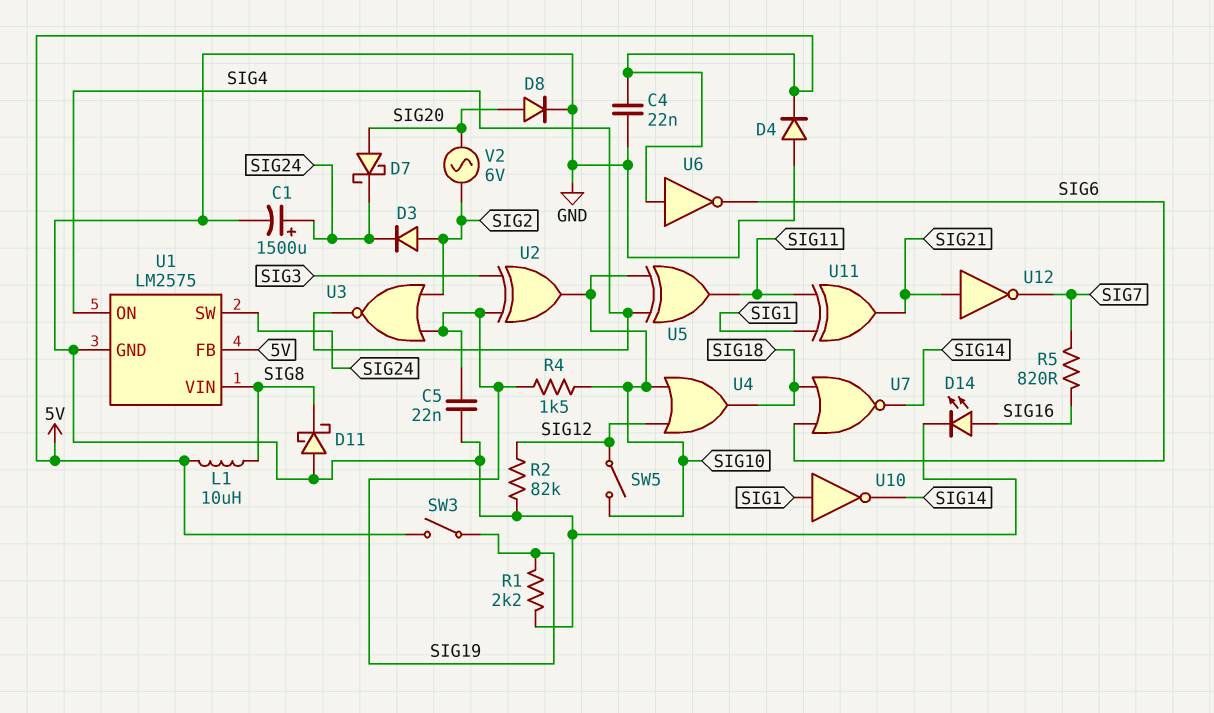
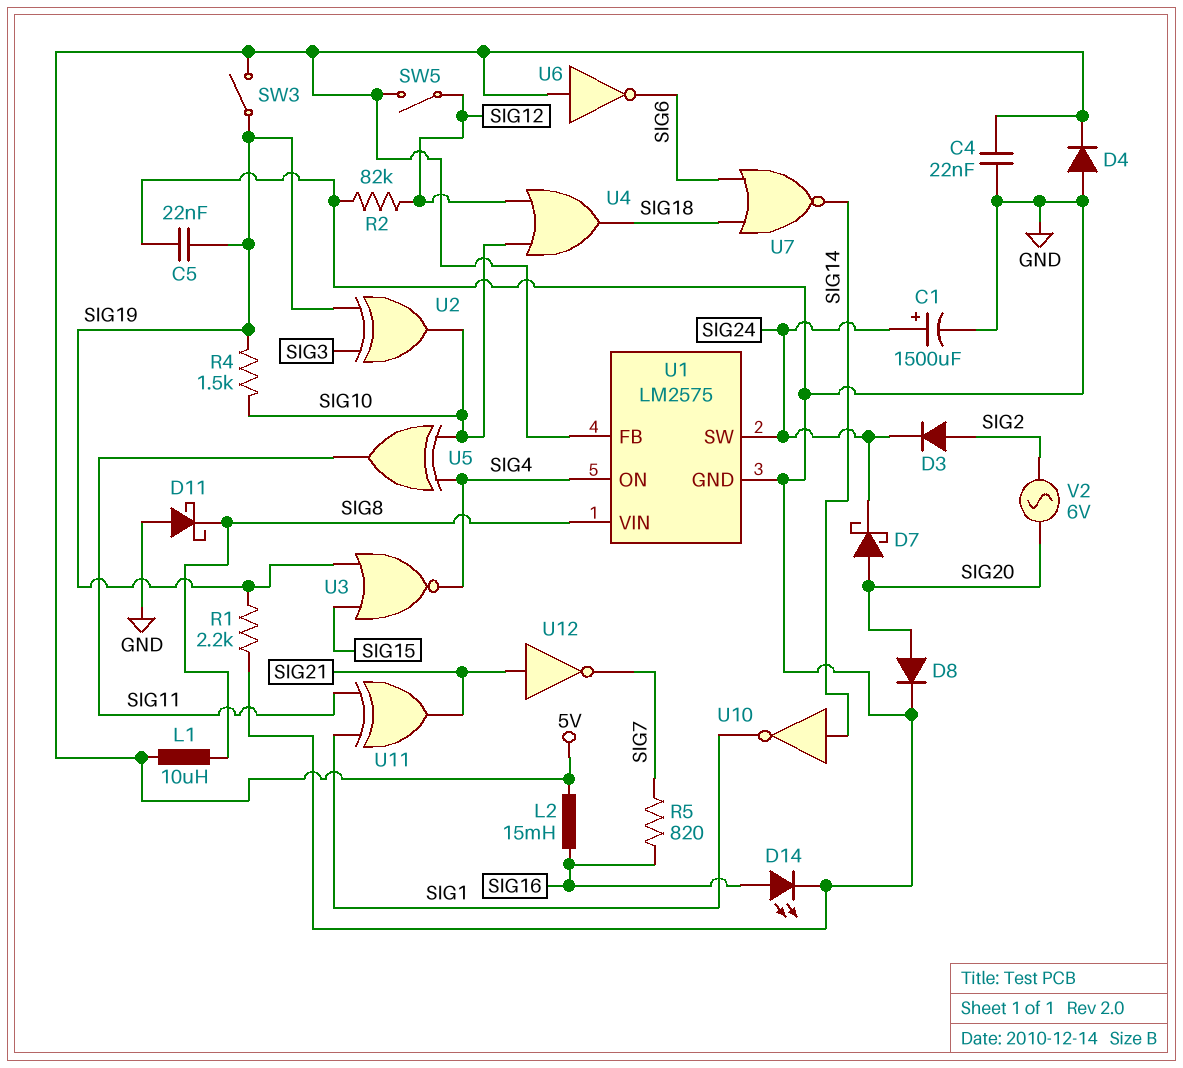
L2: none -> 15mH (5V, SIG16)
SW5: switch (SIG10, SIG12) -> switch (5V, SIG12)
U3: NOR (in SIG2, in SIG19, out SIG4) -> NOR (in SIG15, in SIG19, out SIG4)
U10: NOT (in SIG1, out SIG14) -> NOT (in SIG14, out SIG1)

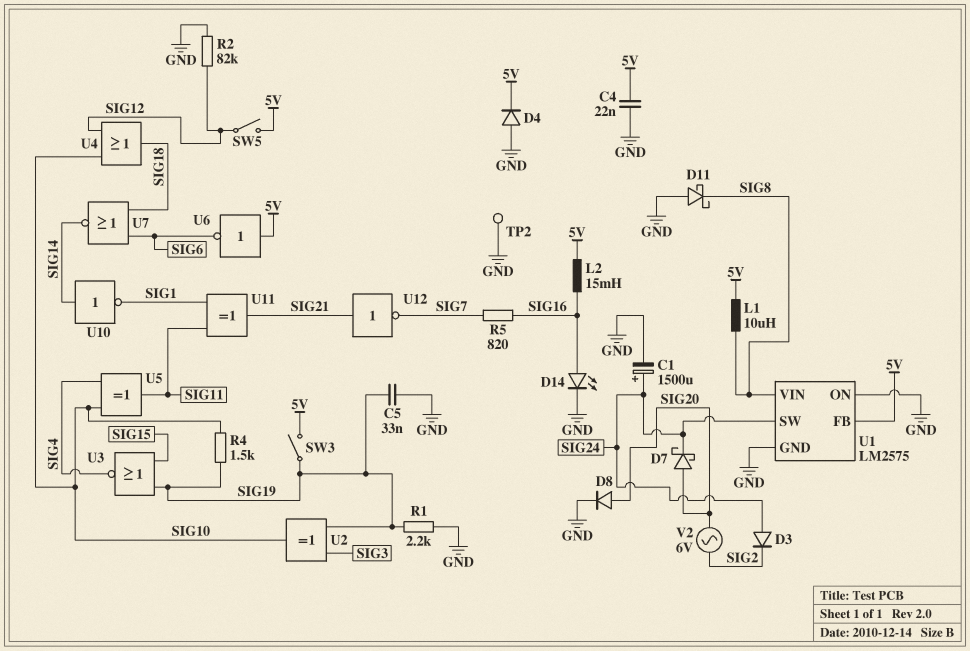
C5: 22nF (GND, SIG19) -> 33nF (GND, SIG19)
D3: diode (A SIG2, K SIG24) -> diode (A SIG24, K SIG2)
TP2: none -> test point (GND)
U1 pin ON: SIG4 -> GND

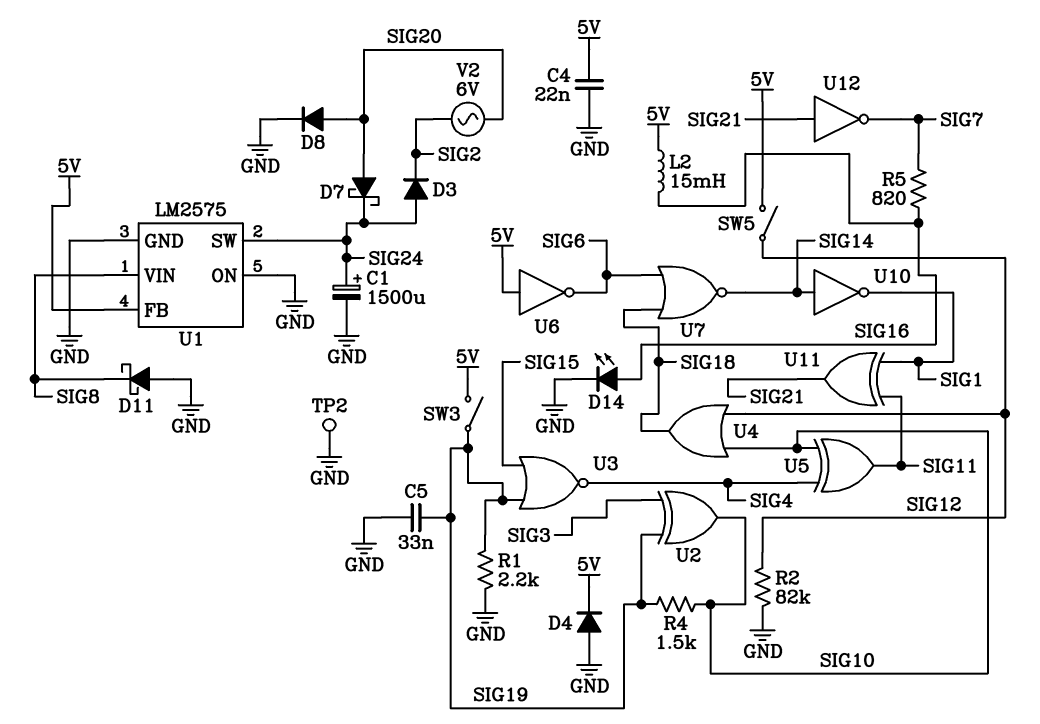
L1: 10uH (5V, SIG8) -> none

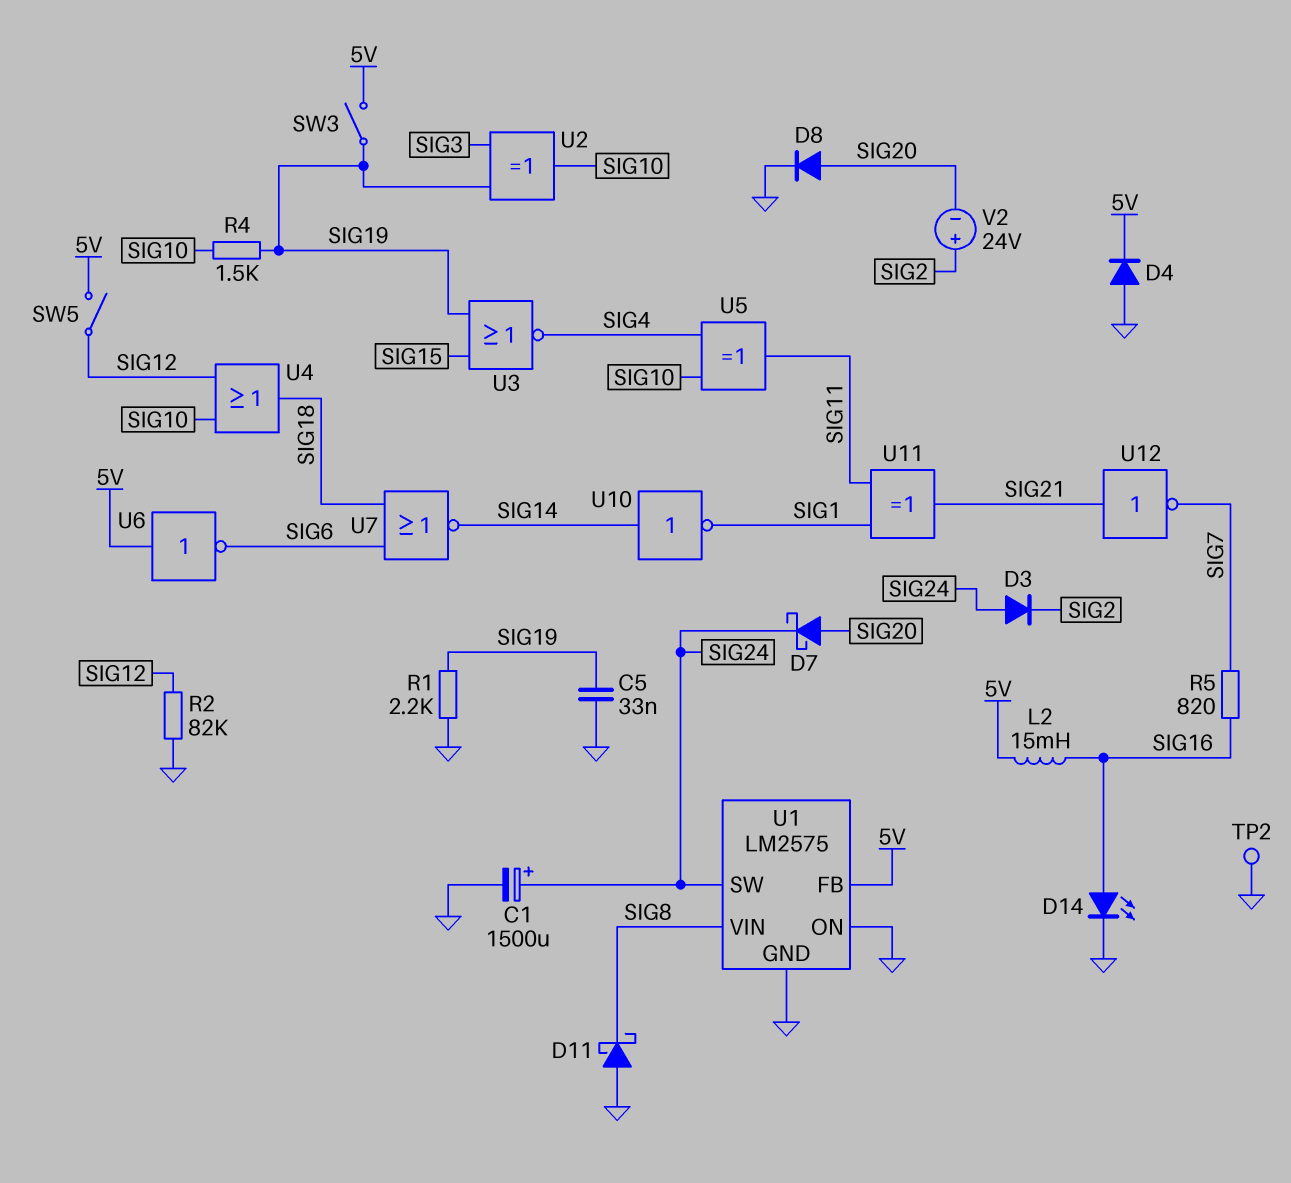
C4: 22nF (5V, GND) -> none
V2: AC 6V (SIG2, SIG20) -> 24V (plus SIG2, minus SIG20)

